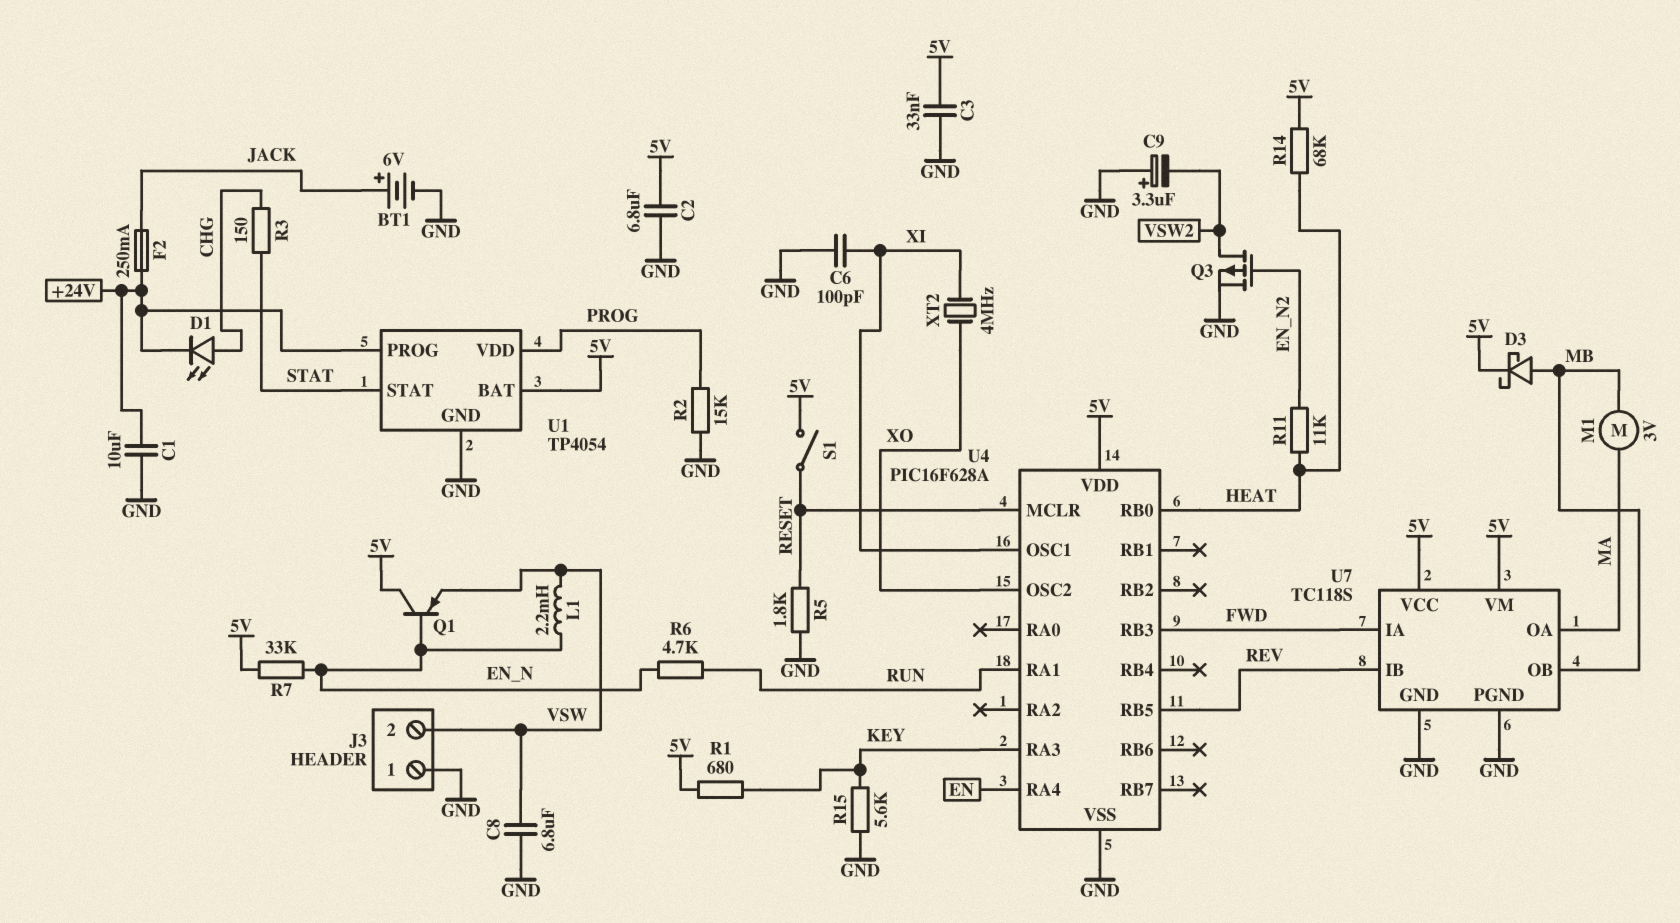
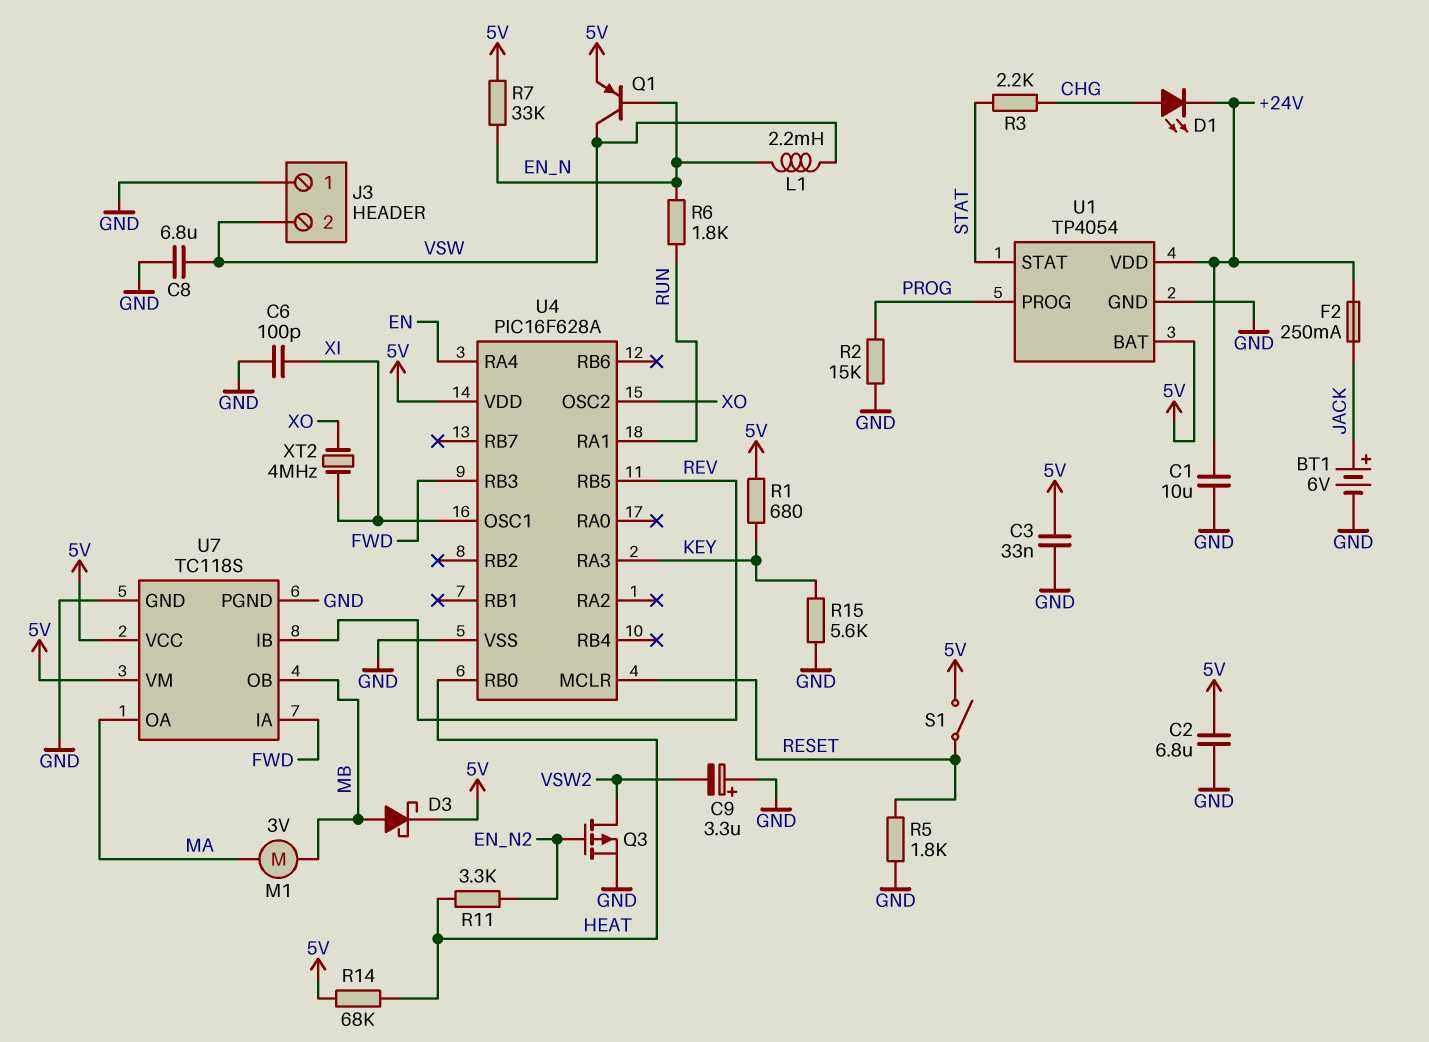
Q1: PNP (B EN_N, C 5V, E VSW) -> PNP (B EN_N, C VSW, E 5V)
R3: 150 (CHG, STAT) -> 2.2k (CHG, STAT)
R6: 4.7k (EN_N, RUN) -> 1.8k (EN_N, RUN)
R11: 11k (EN_N2, HEAT) -> 3.3k (EN_N2, HEAT)
U1 pin PROG: +24V -> PROG
U1 pin VDD: PROG -> +24V

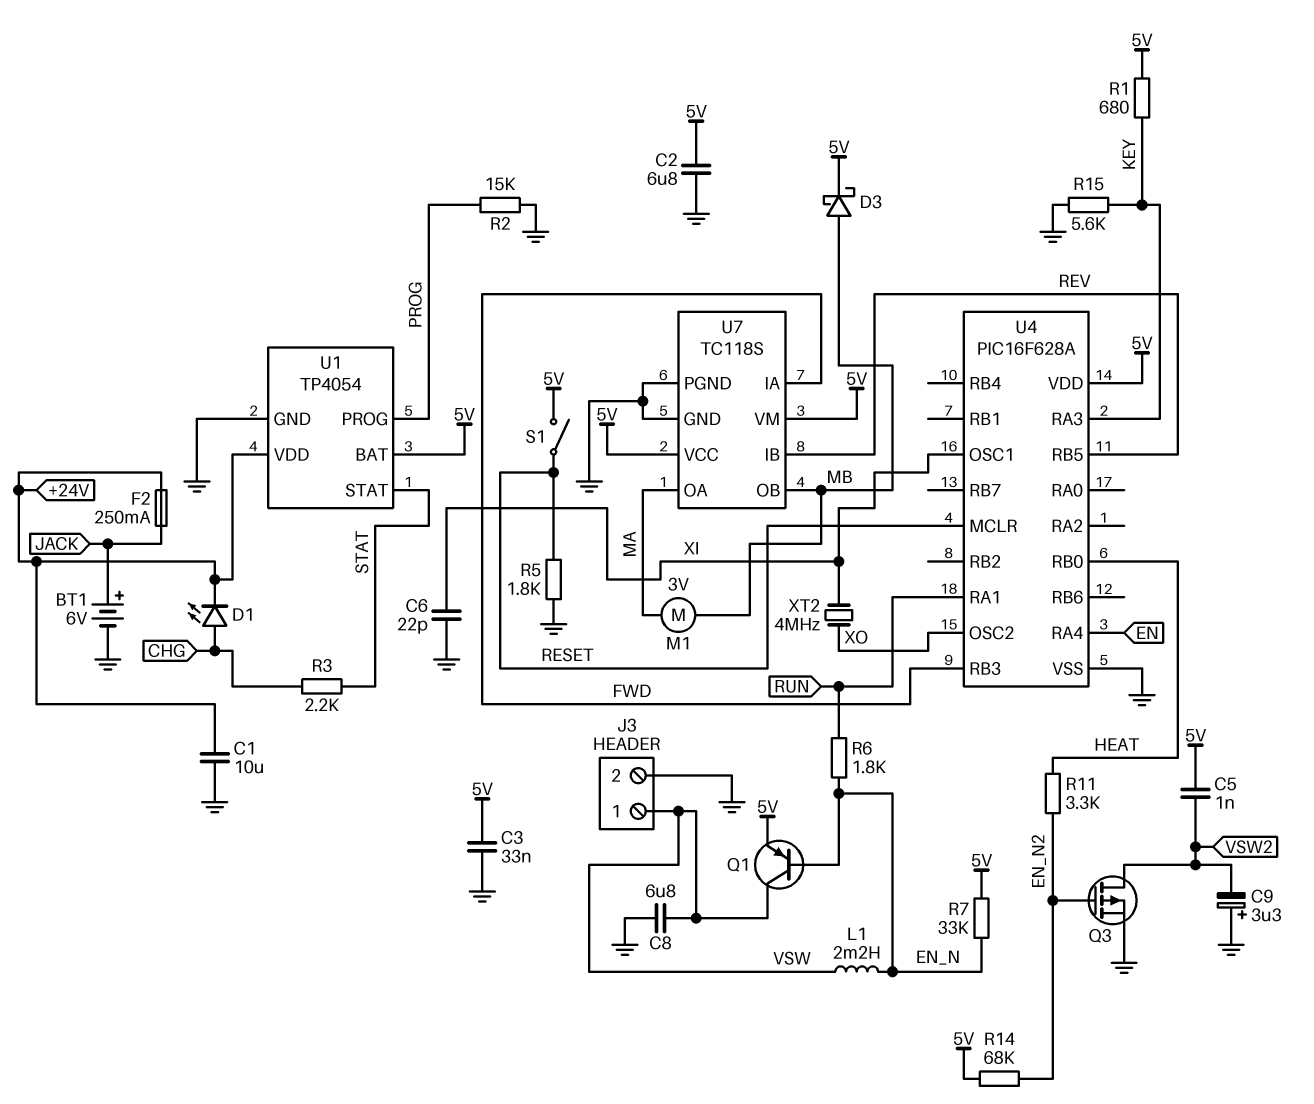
C5: none -> 1nF (5V, VSW2)
C6: 100pF (GND, XI) -> 22pF (GND, XI)
J3 pin 1: GND -> VSW
J3 pin 2: VSW -> GND
R14: 68k (5V, HEAT) -> 68k (5V, EN_N2)

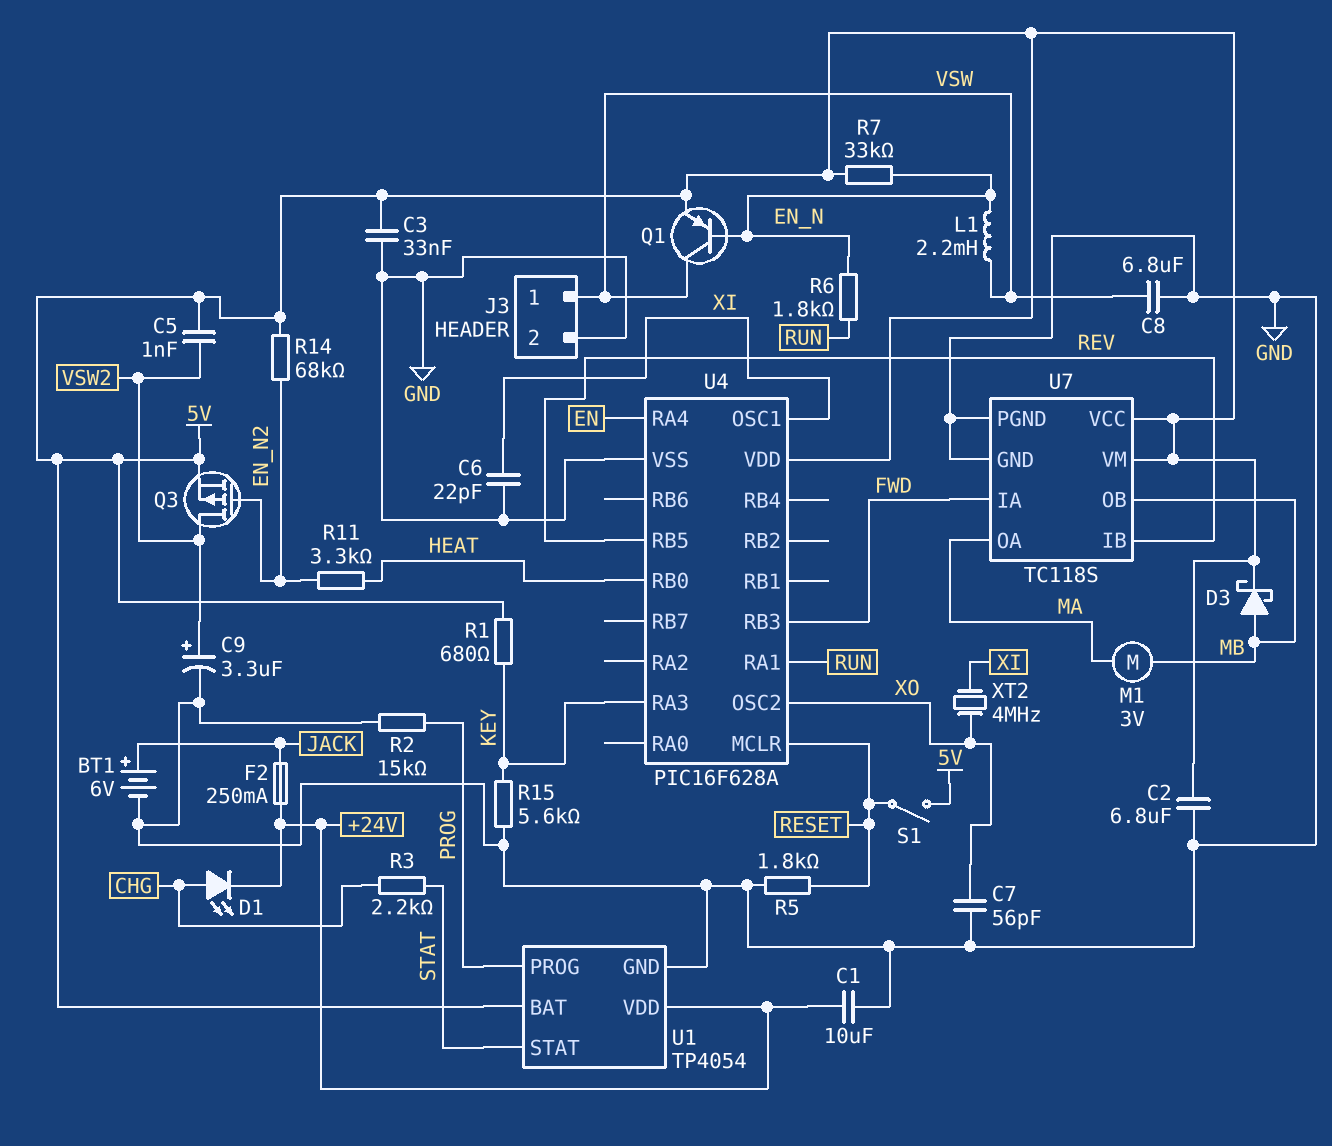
C7: none -> 56pF (GND, XO)
C9: 3.3uF (plus GND, minus VSW2) -> 3.3uF (plus VSW2, minus GND)
Q3: PMOS (G EN_N2, D VSW2, S GND) -> PMOS (G EN_N2, D VSW2, S 5V)

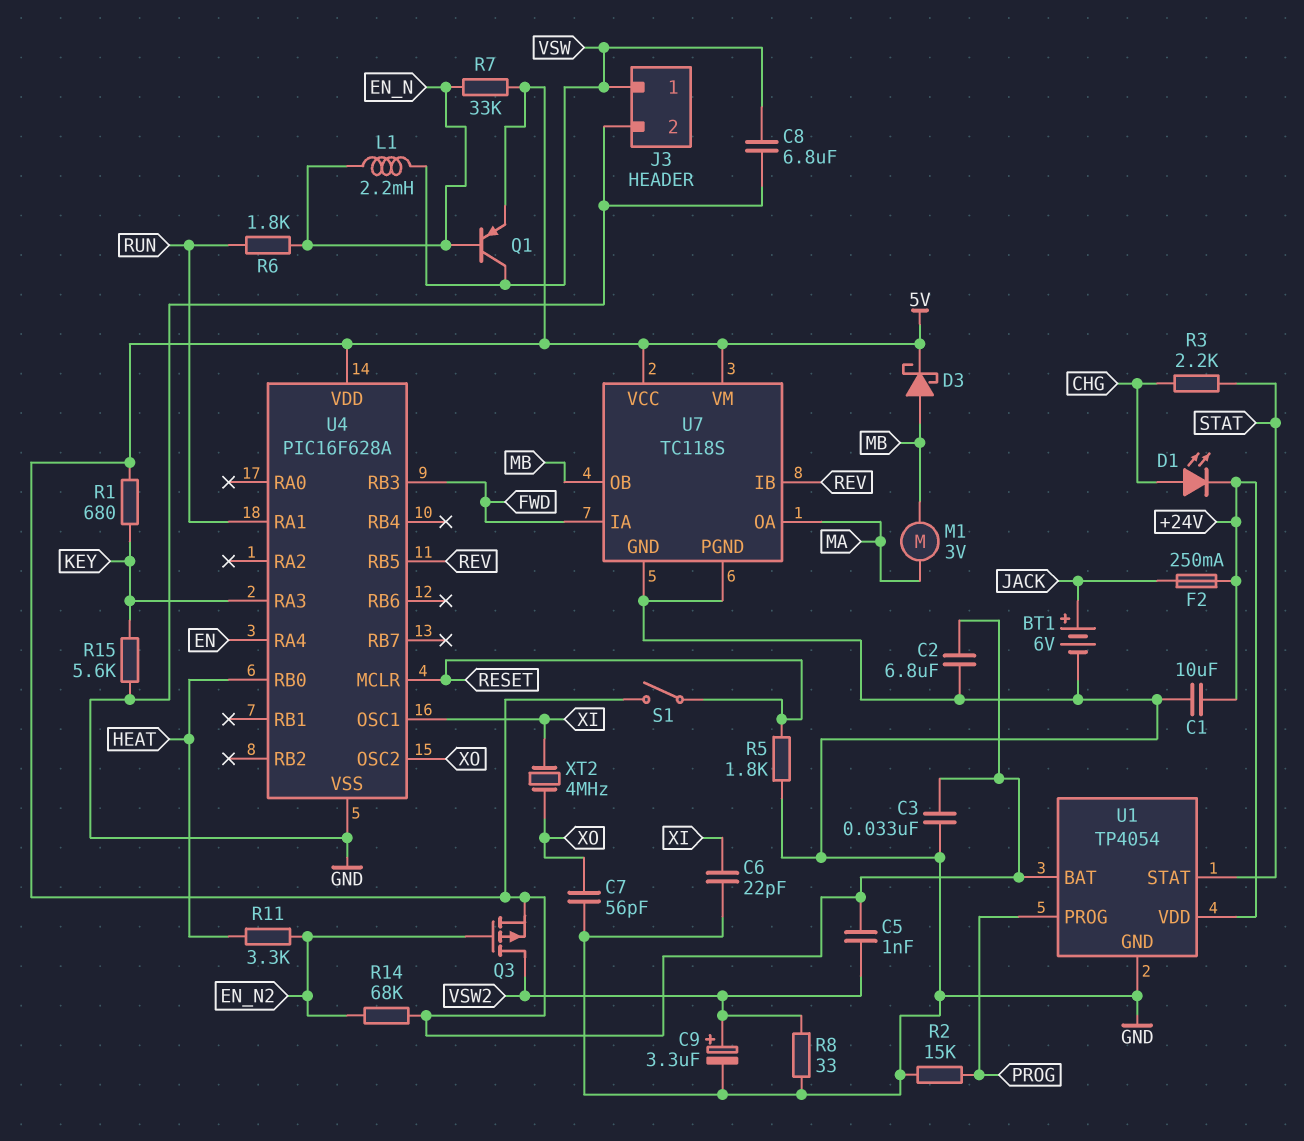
R8: none -> 33 (GND, VSW2)

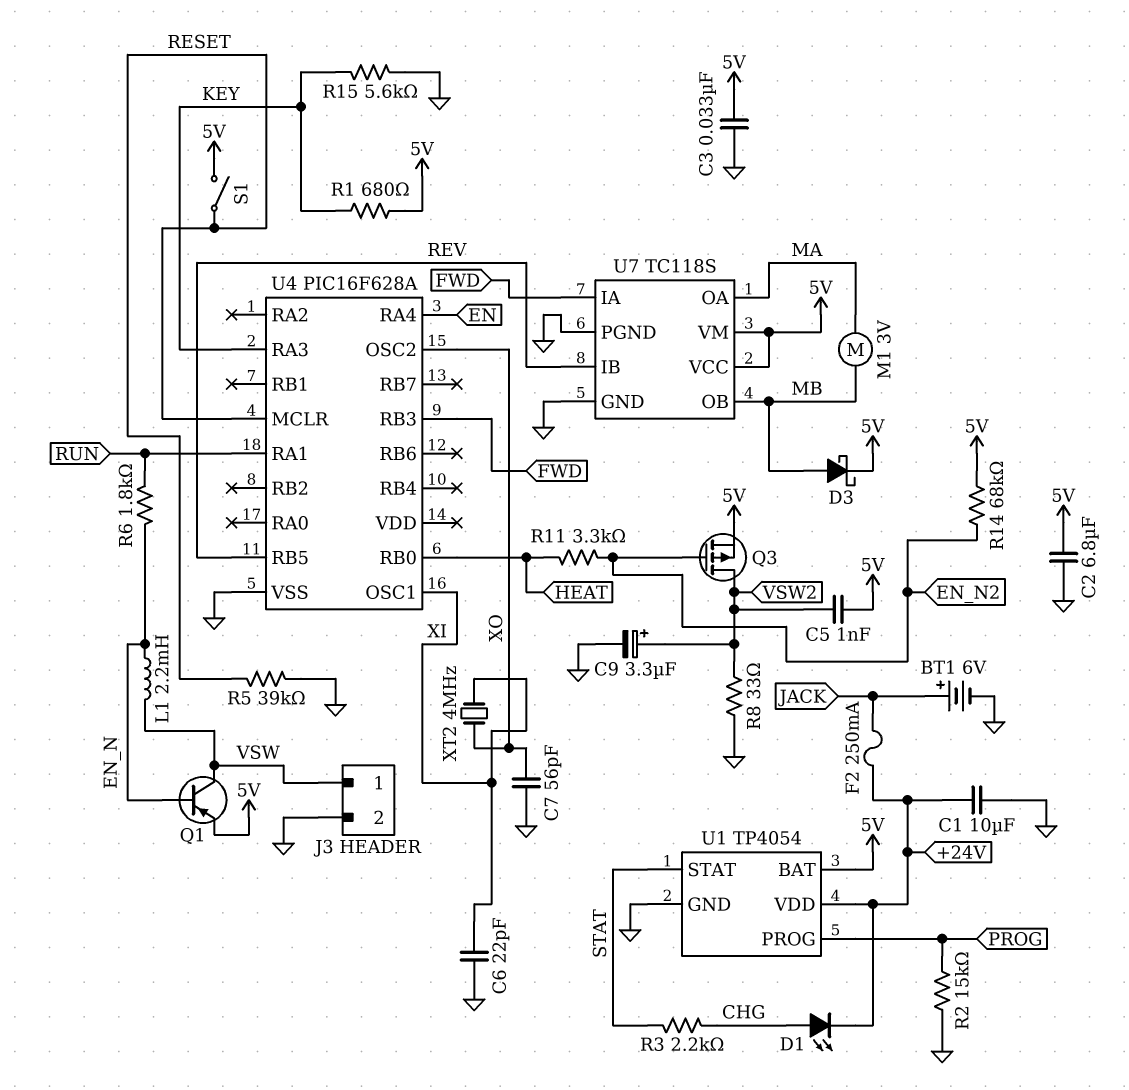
C8: 6.8uF (GND, VSW) -> none
R5: 1.8k (GND, RESET) -> 39k (GND, RESET)
R7: 33k (5V, EN_N) -> none
U4 pin VDD: 5V -> none

